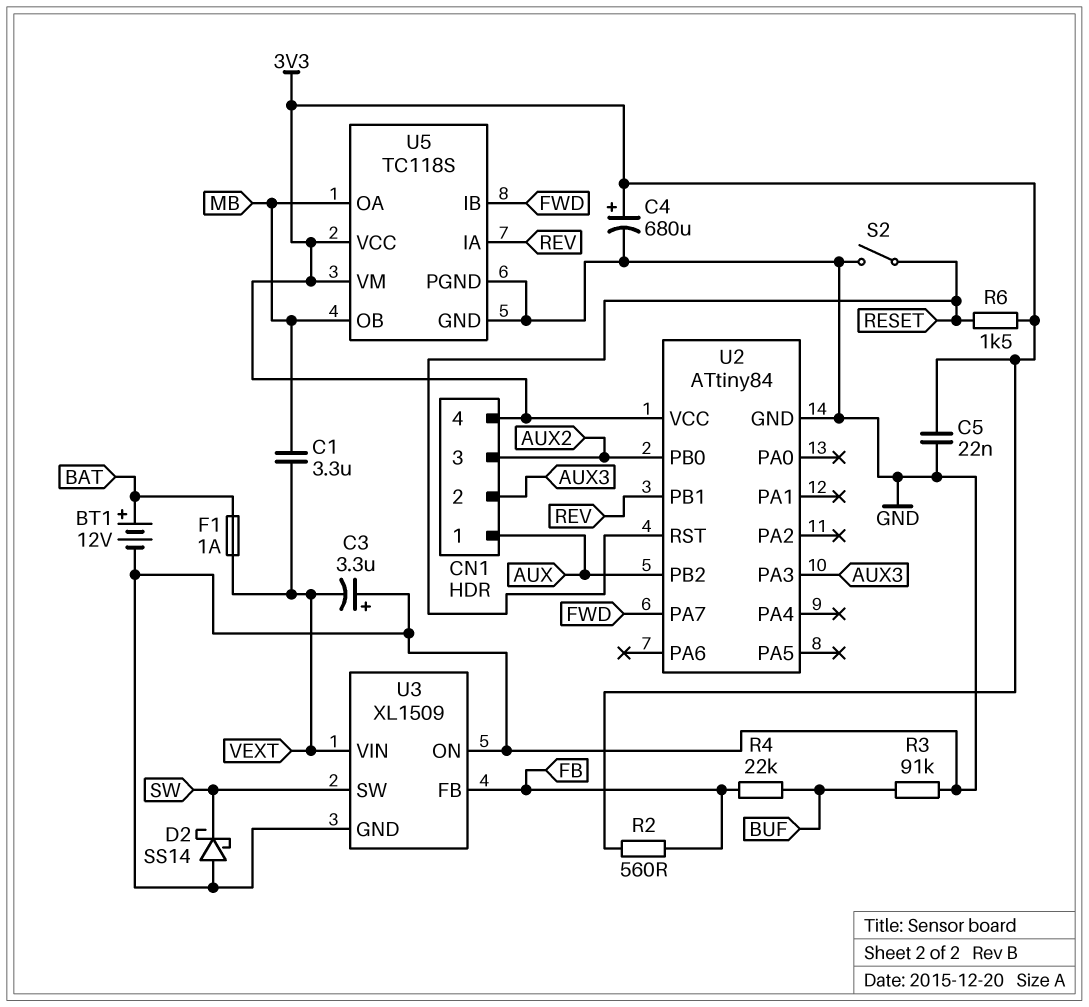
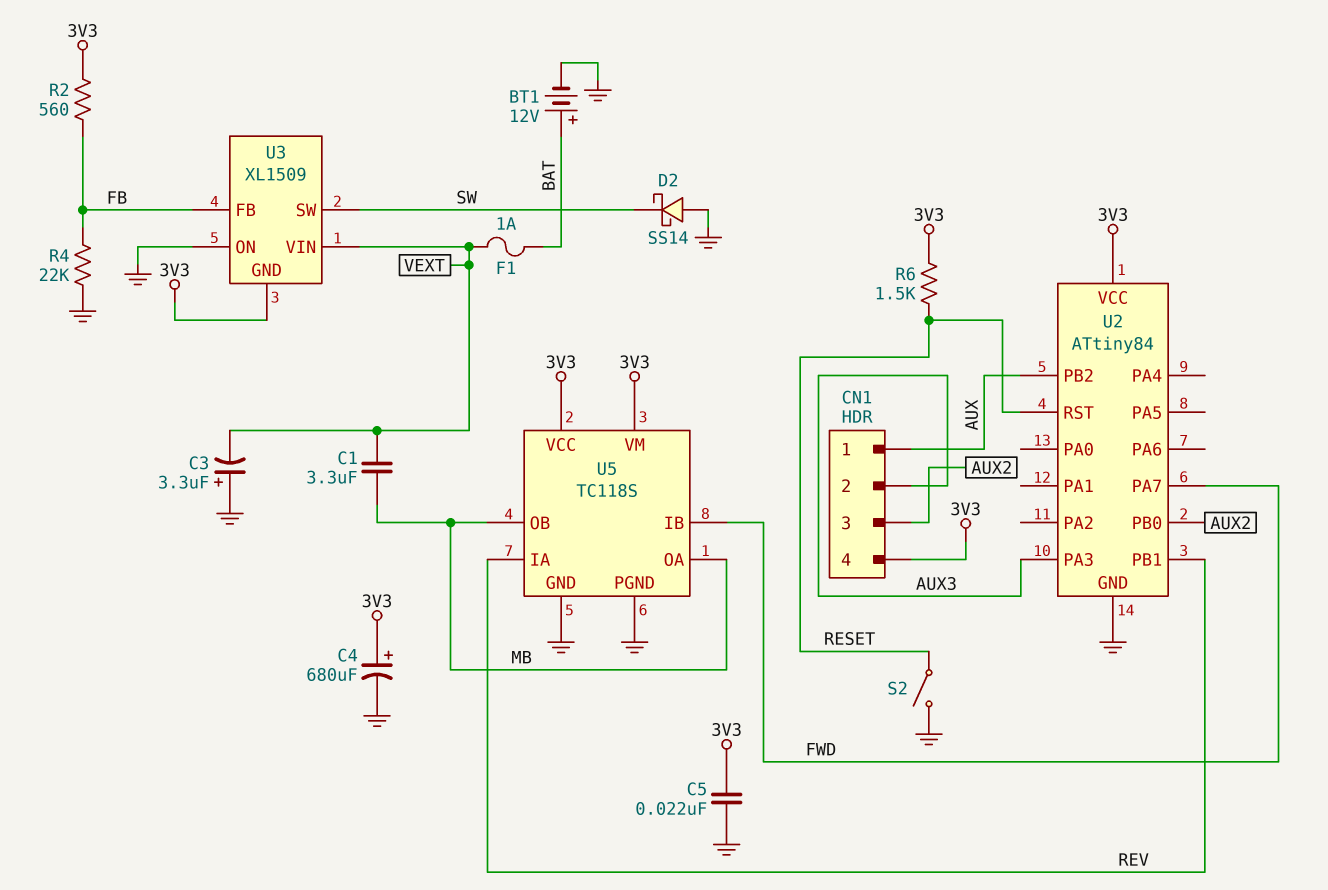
R3: 91k (BUF, GND) -> none
R4: 22k (BUF, FB) -> 22k (FB, GND)
U3 pin GND: GND -> 3V3

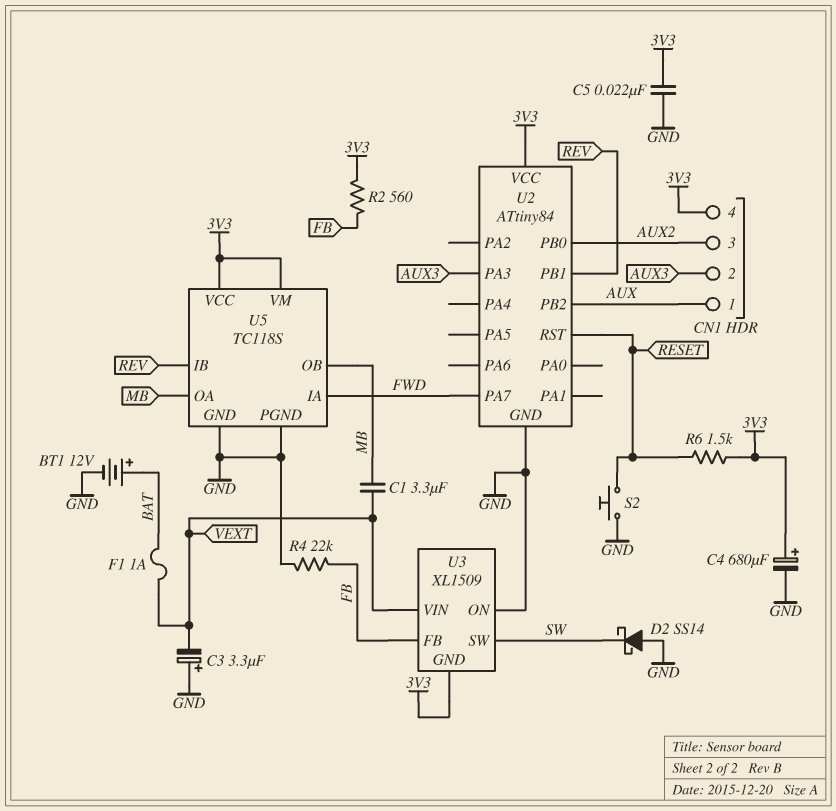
S2: switch (GND, RESET) -> button (GND, RESET)
U5 pin IA: REV -> FWD
U5 pin IB: FWD -> REV

